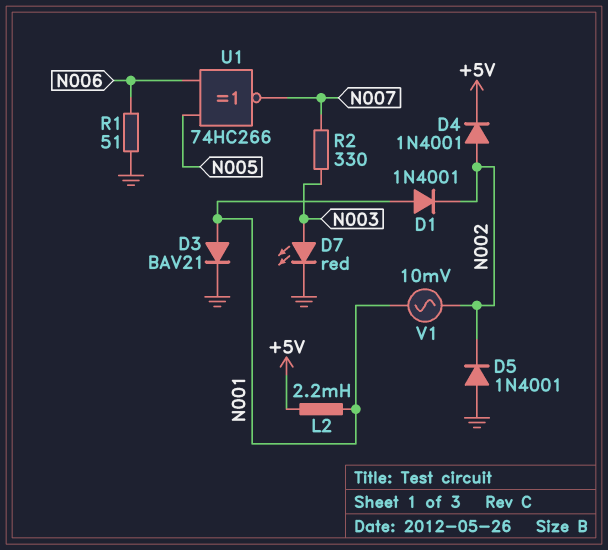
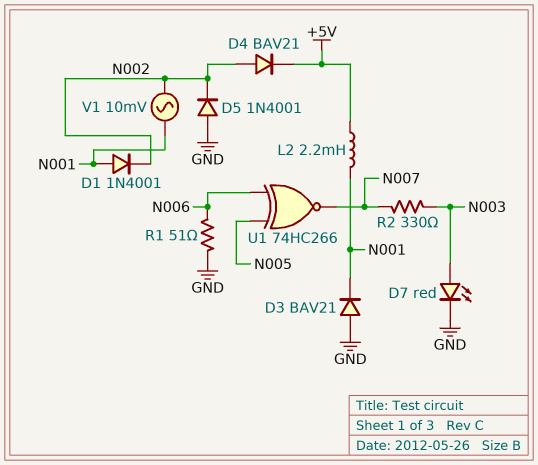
D3: diode BAV21 (A N001, K GND) -> diode BAV21 (A GND, K N001)
D4: diode 1N4001 (A N002, K +5V) -> diode BAV21 (A N002, K +5V)

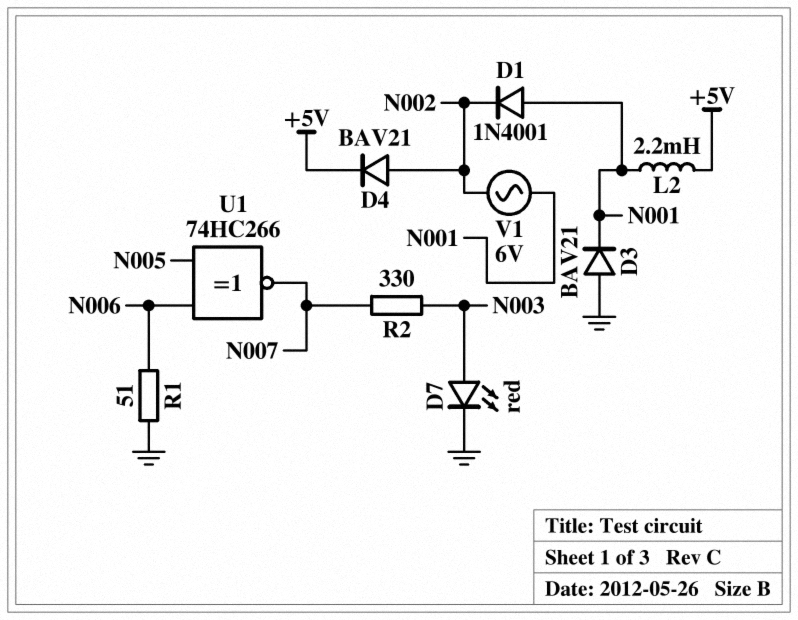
D5: diode 1N4001 (A GND, K N002) -> none
V1: AC 10mV (N001, N002) -> AC 6V (N001, N002)

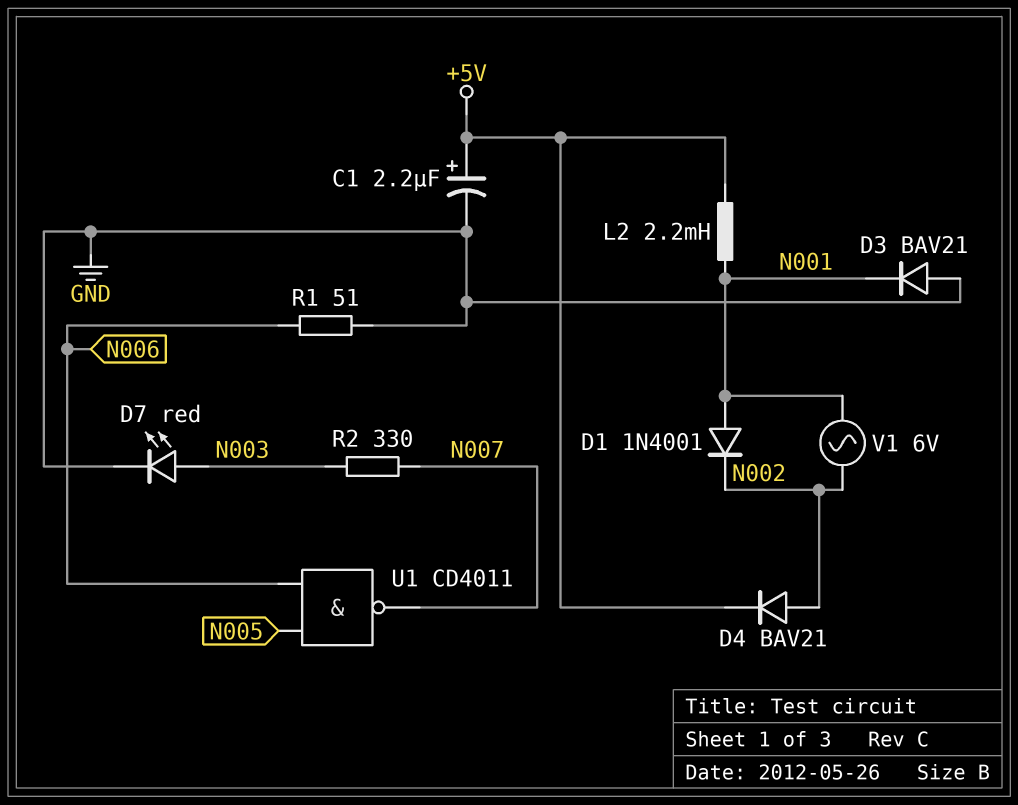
C1: none -> 2.2uF (plus +5V, minus GND)
U1: XNOR 74HC266 (in N005, in N006, out N007) -> NAND CD4011 (in N005, in N006, out N007)

